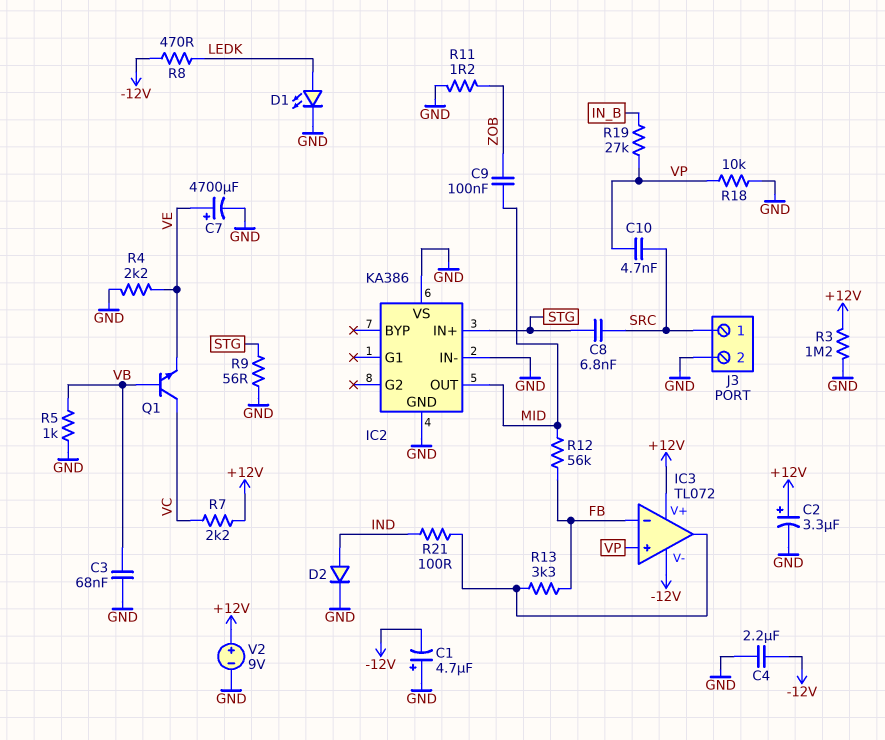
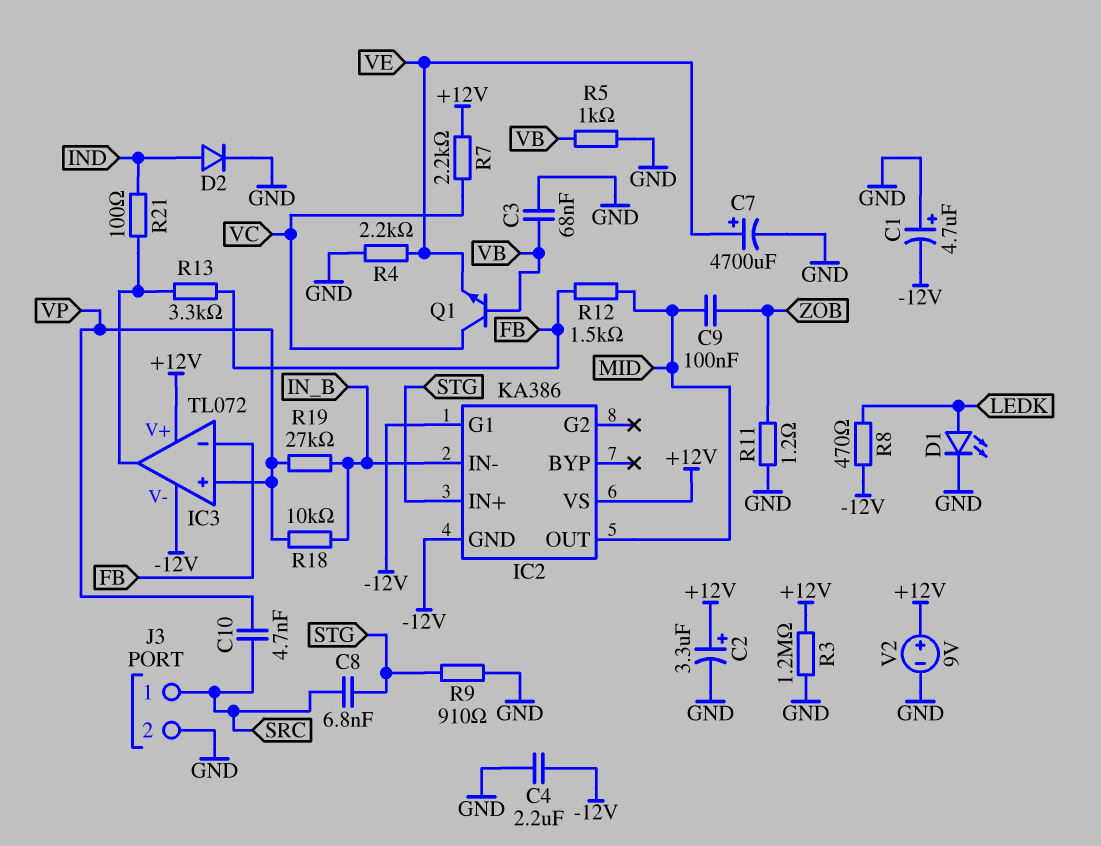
IC2 pin G1: none -> -12V
IC2 pin GND: GND -> -12V
IC2 pin IN-: GND -> IN_B
IC2 pin VS: GND -> +12V
R9: 56 (GND, STG) -> 910 (GND, STG)
R12: 56k (FB, MID) -> 1.5k (FB, MID)
R18: 10k (GND, VP) -> 10k (IN_B, VP)

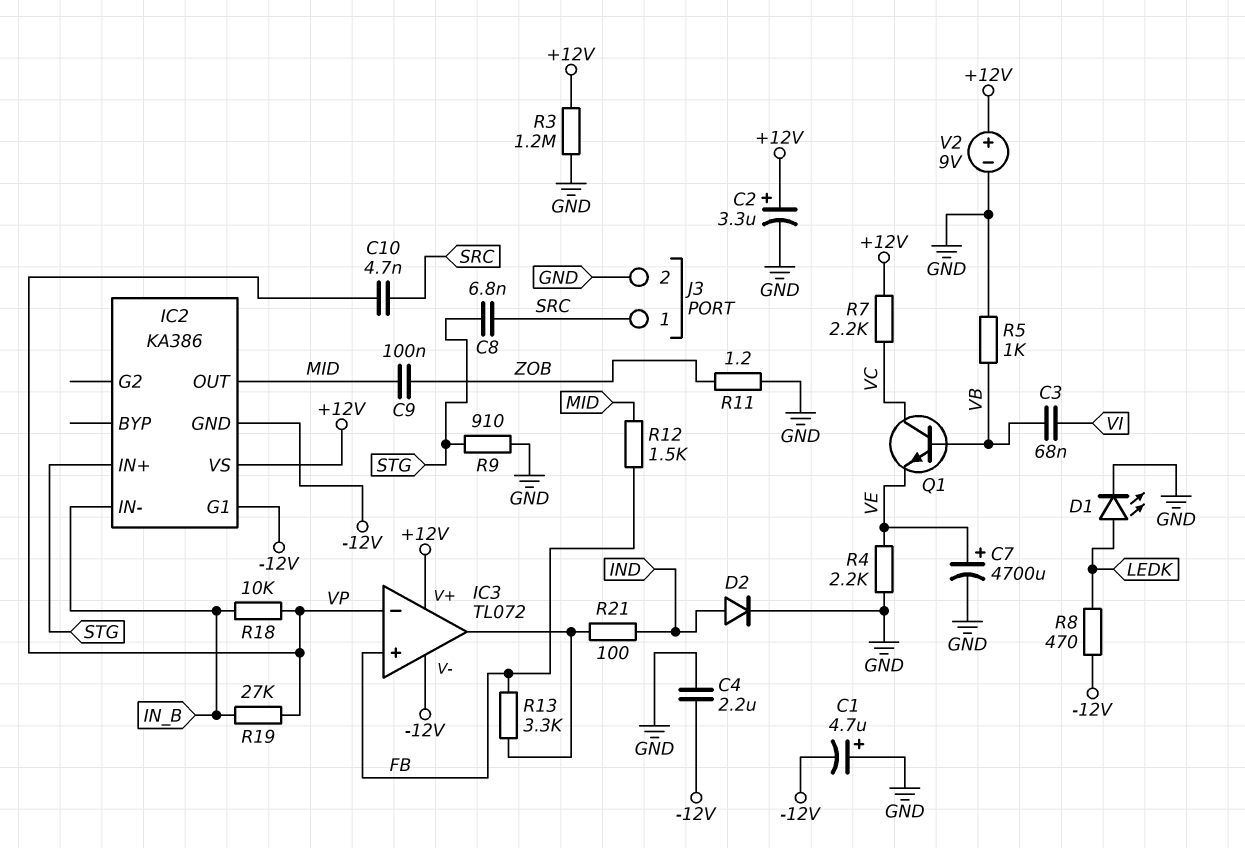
C3: 68nF (GND, VB) -> 68nF (VB, VI)
IC3 pin in+: VP -> FB
IC3 pin in-: FB -> VP

